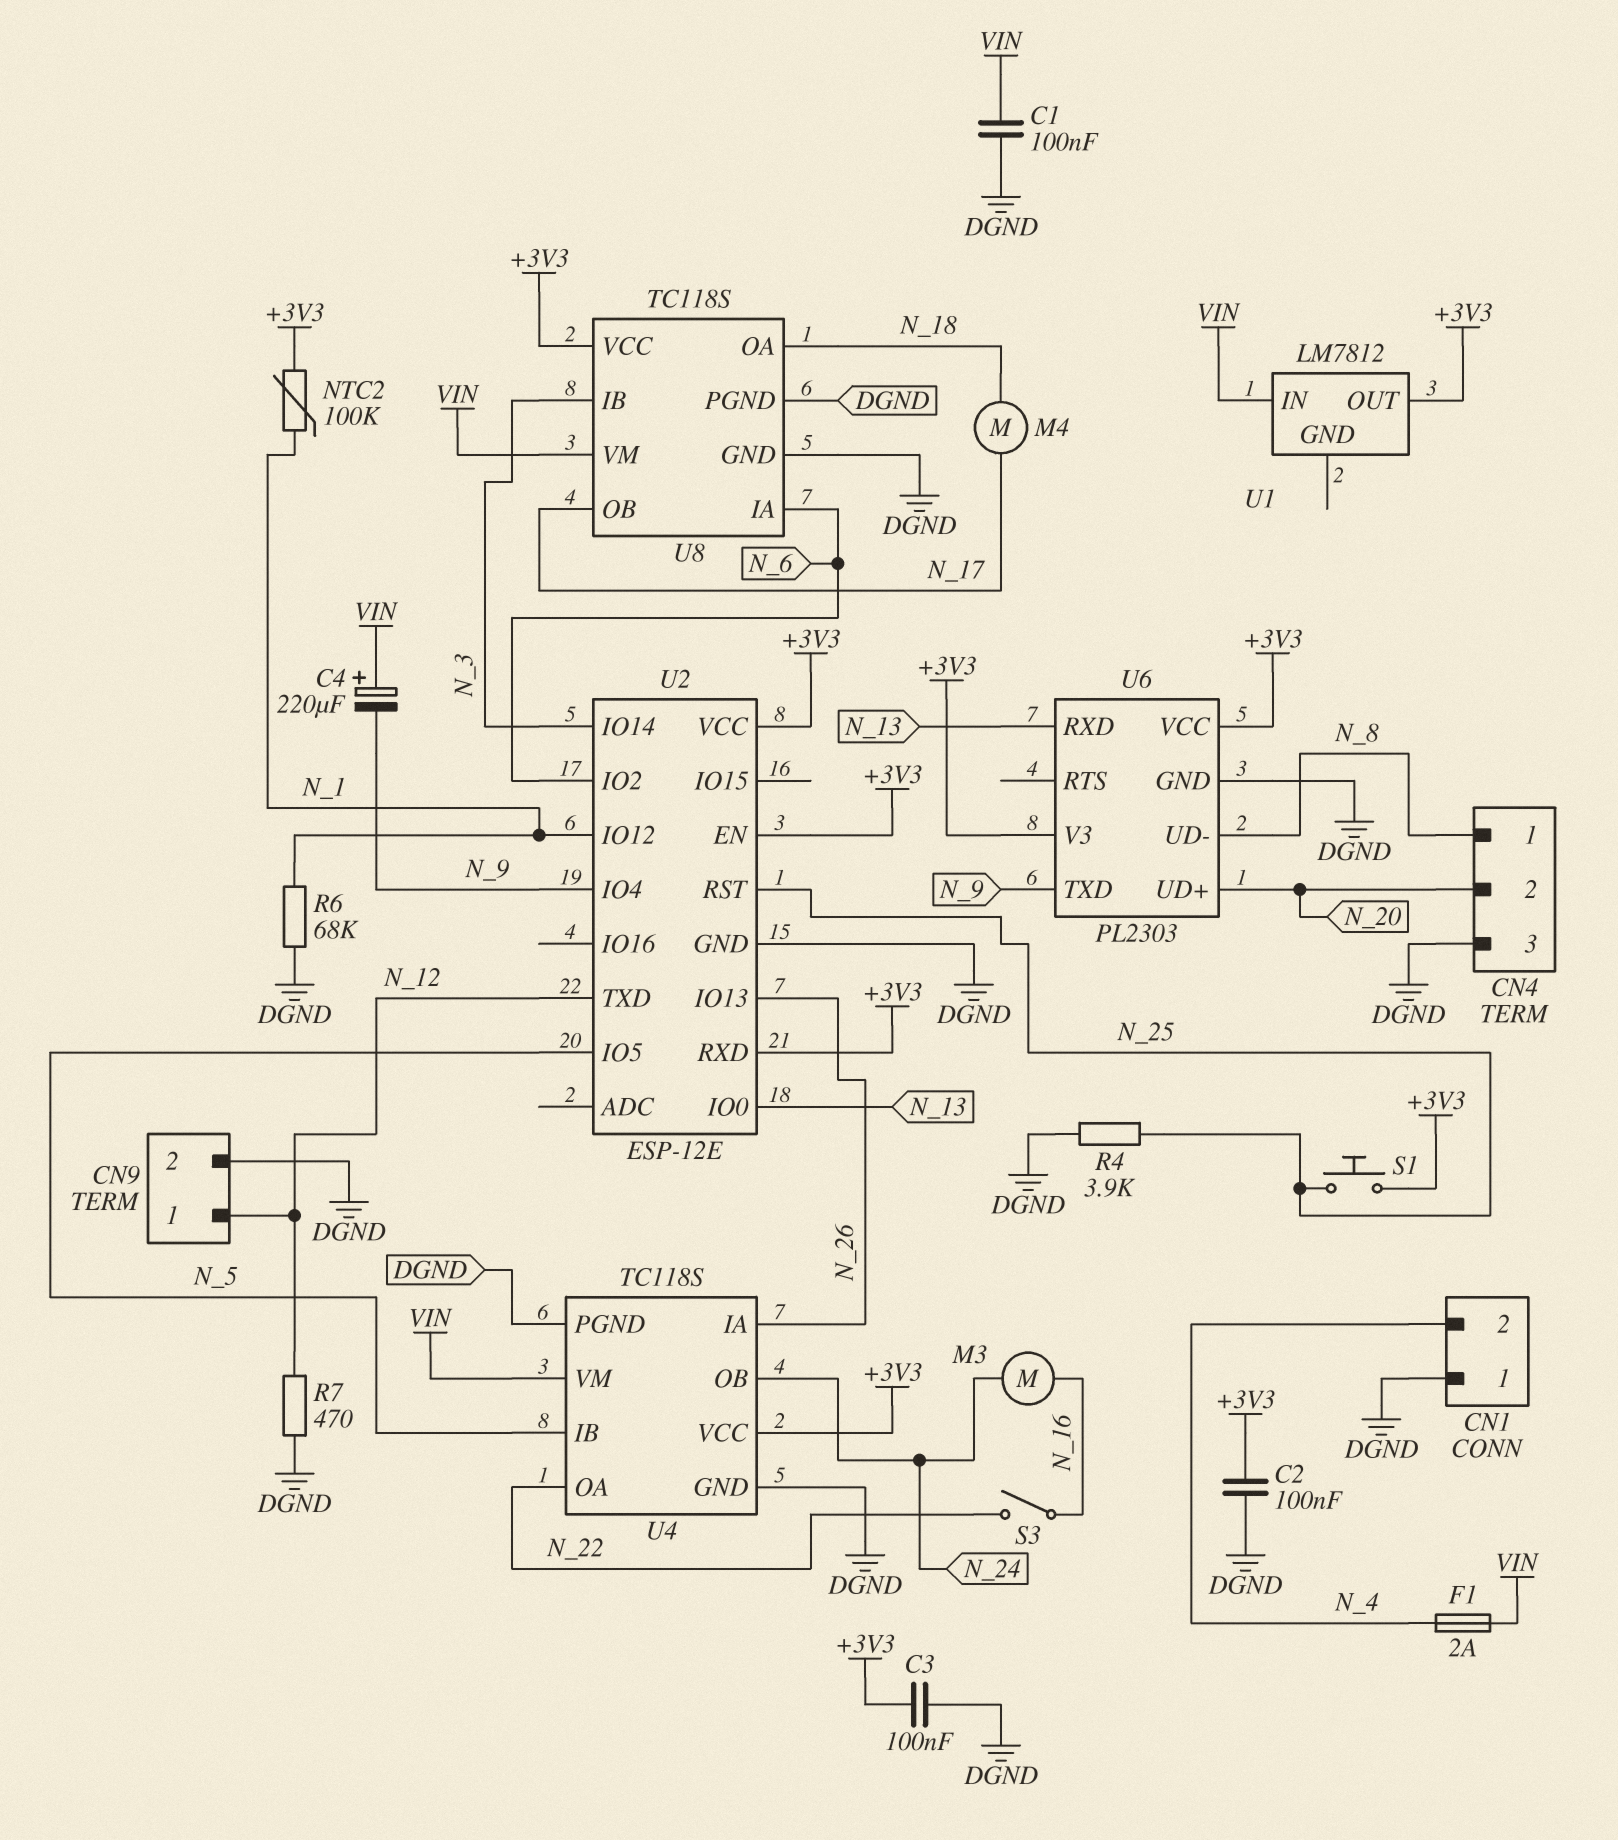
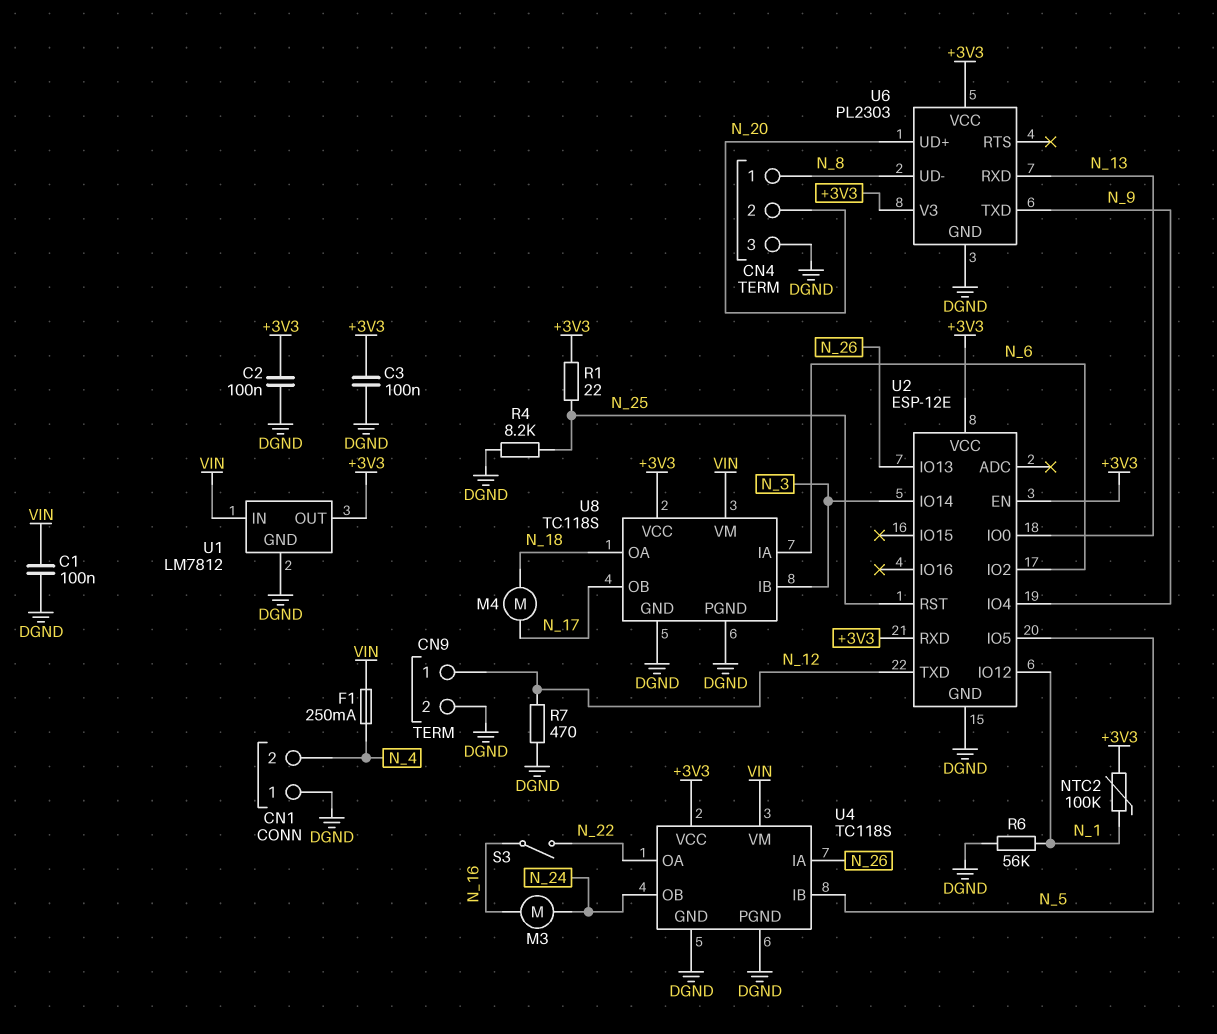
C4: 220uF (plus VIN, minus N_9) -> none
F1: 2A (N_4, VIN) -> 250mA (N_4, VIN)
R1: none -> 22 (+3V3, N_25)
R4: 3.9k (DGND, N_25) -> 8.2k (DGND, N_25)
R6: 68k (DGND, N_1) -> 56k (DGND, N_1)
S1: button (+3V3, N_25) -> none
U1 pin GND: none -> DGND

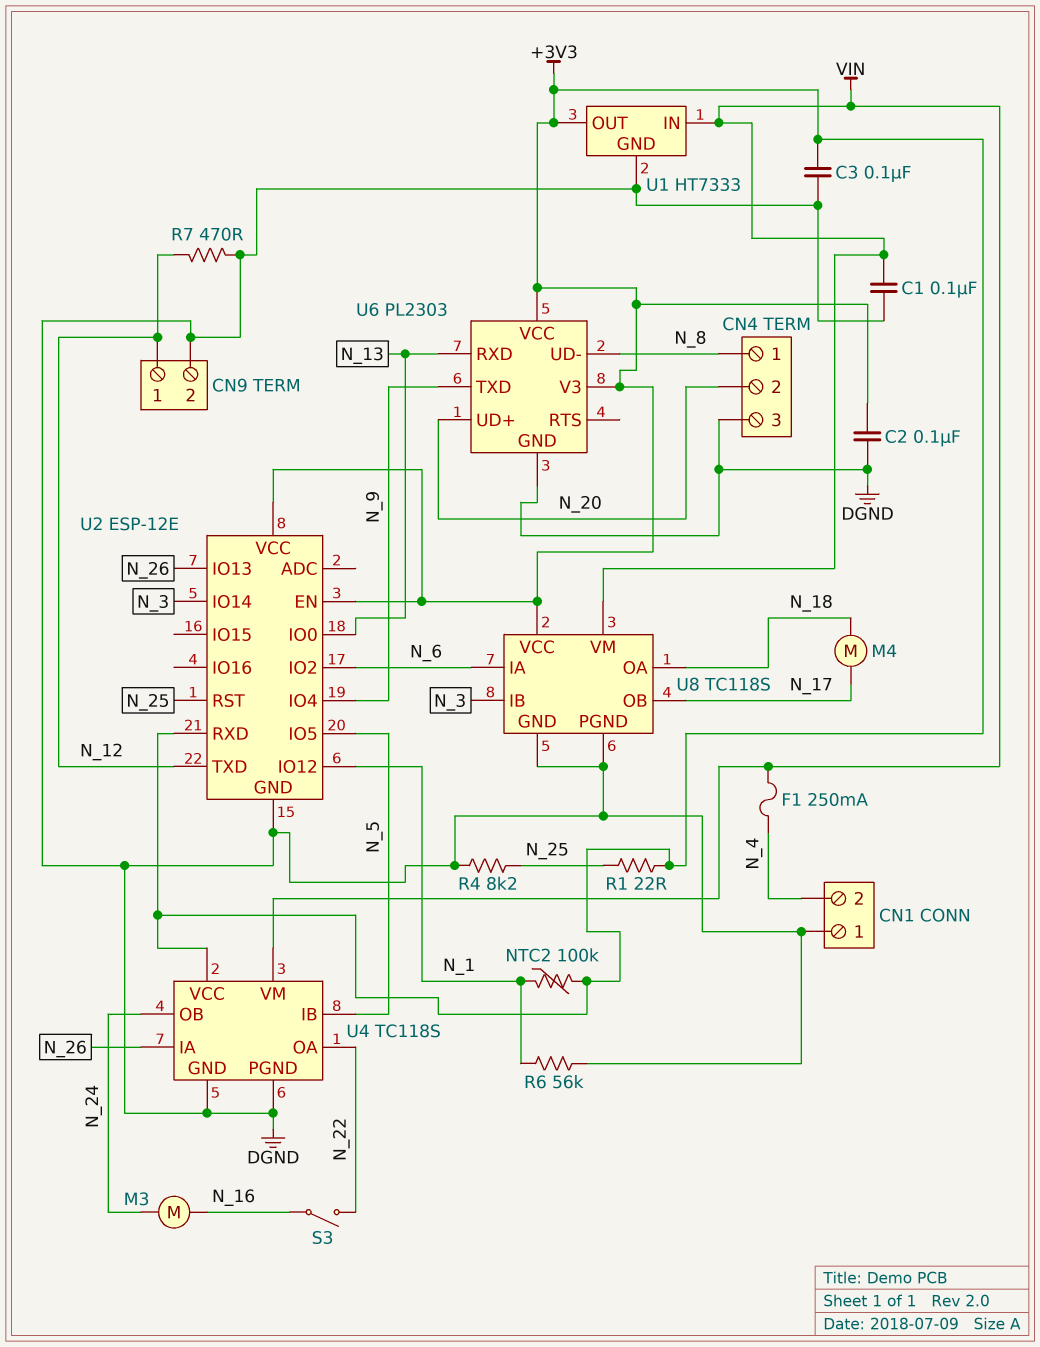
U1: LM7812 -> HT7333

